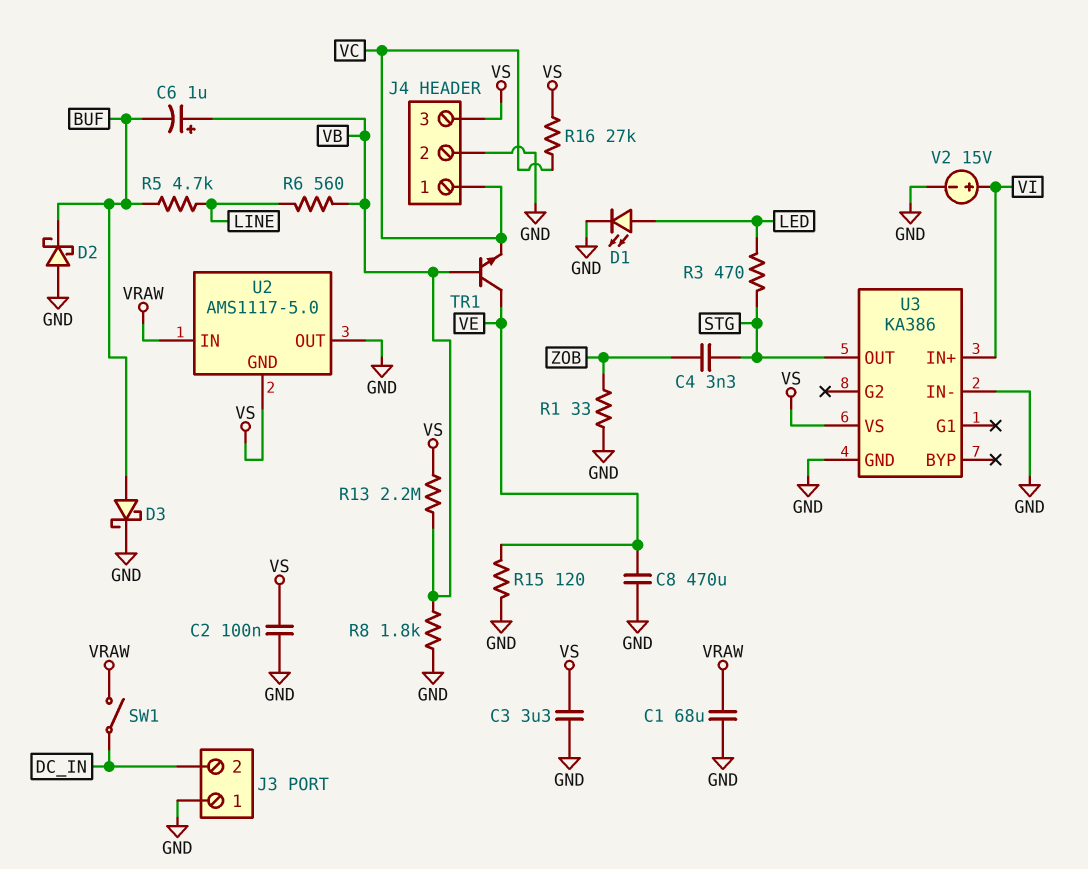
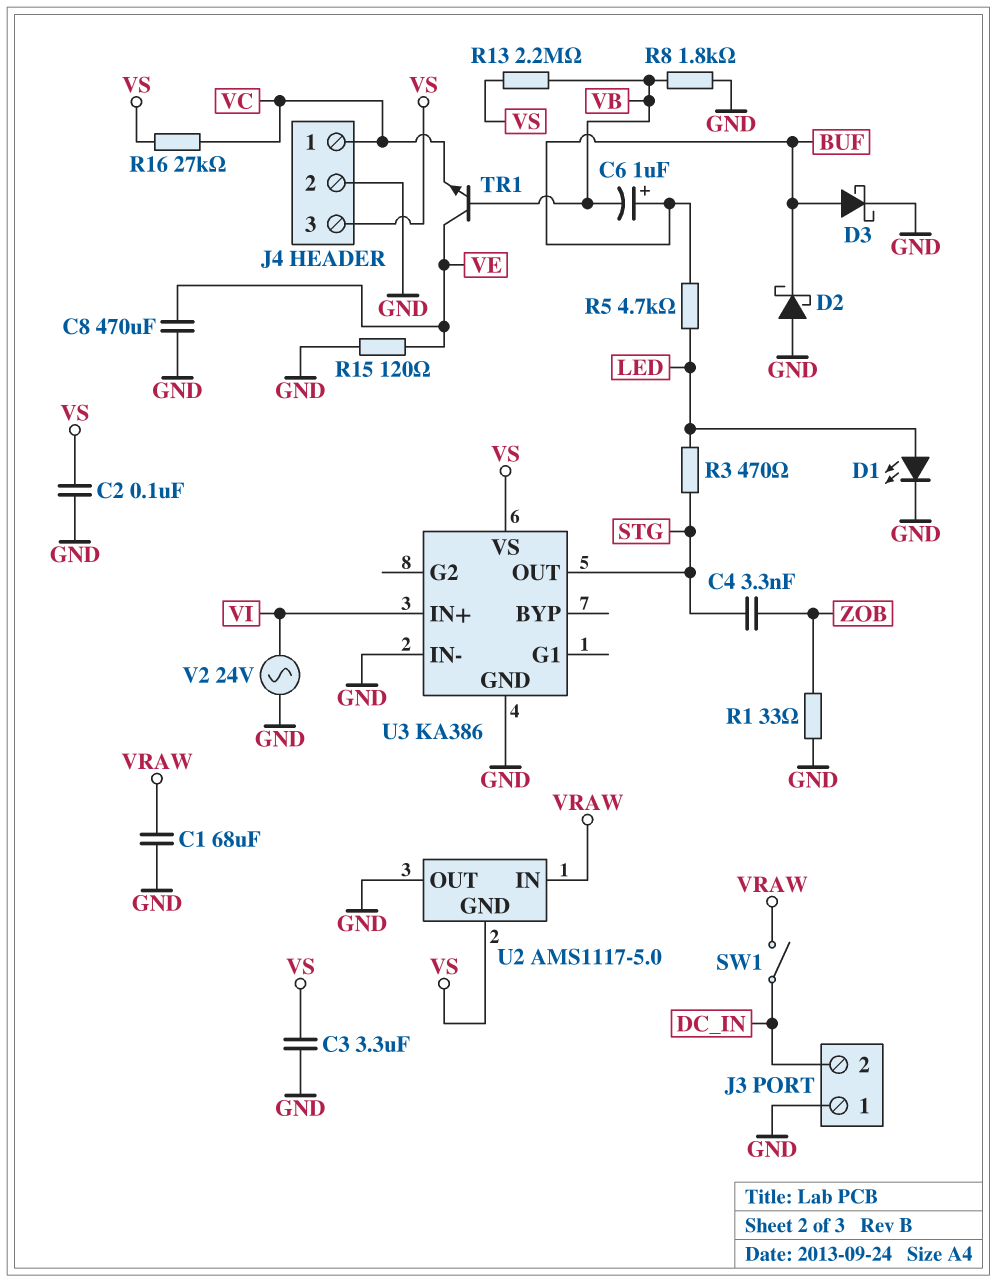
C6: 1uF (plus VB, minus BUF) -> 1uF (plus BUF, minus VB)
R5: 4.7k (BUF, LINE) -> 4.7k (BUF, LED)
R6: 560 (LINE, VB) -> none
V2: 15V (plus VI, minus GND) -> AC 24V (GND, VI)

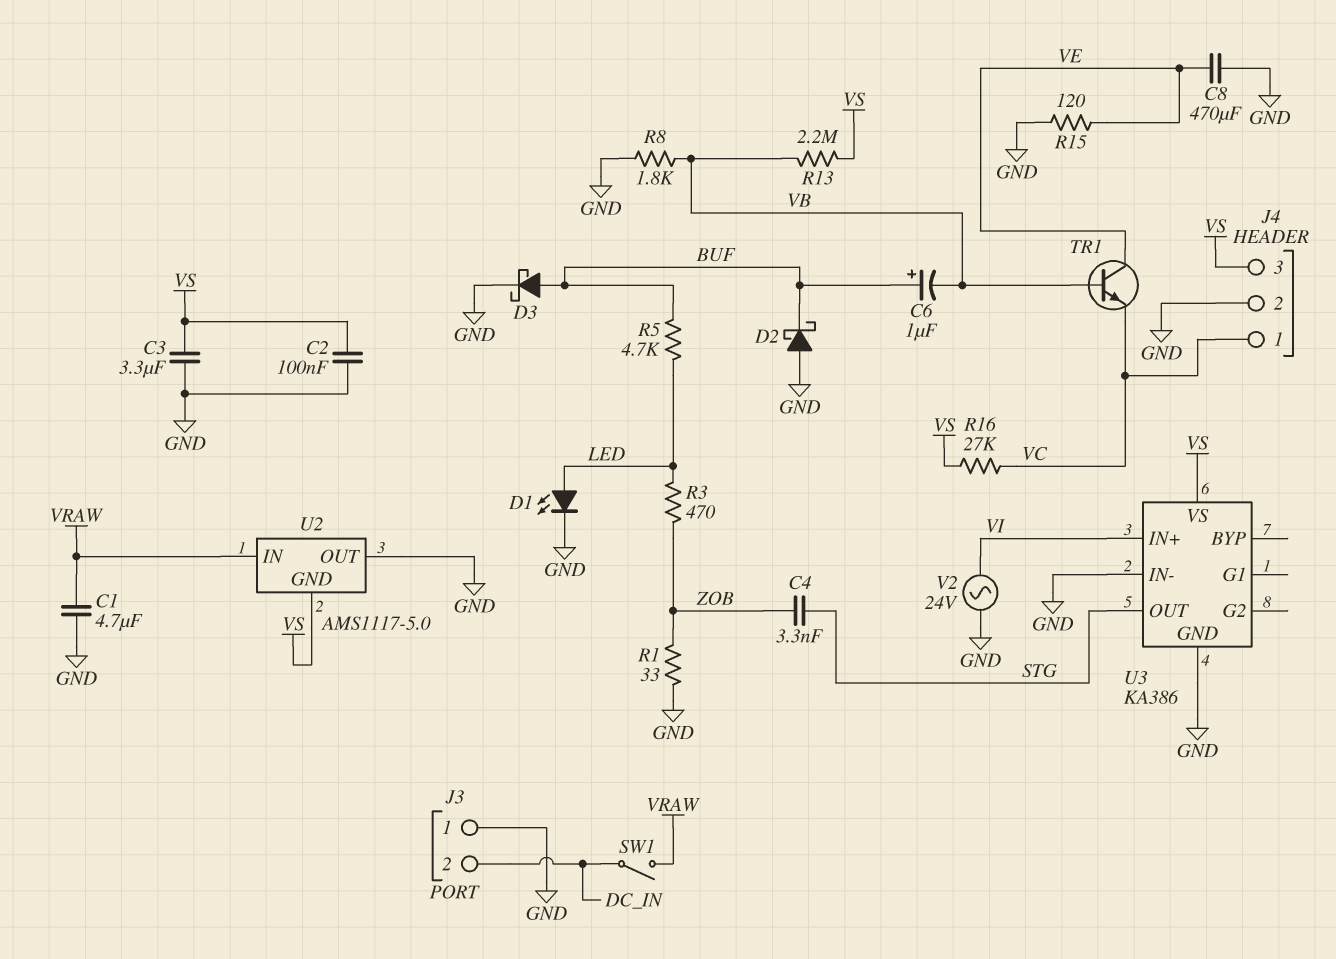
C1: 68uF (GND, VRAW) -> 4.7uF (GND, VRAW)
R3: 470 (LED, STG) -> 470 (LED, ZOB)

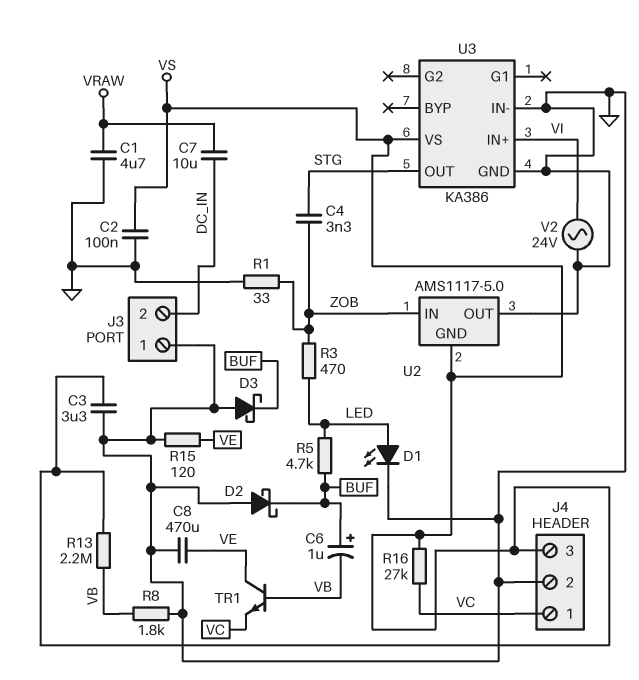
C7: none -> 10uF (DC_IN, VRAW)
D3: schottky (A BUF, K GND) -> schottky (A GND, K BUF)
SW1: switch (DC_IN, VRAW) -> none
U2 pin IN: VRAW -> ZOB

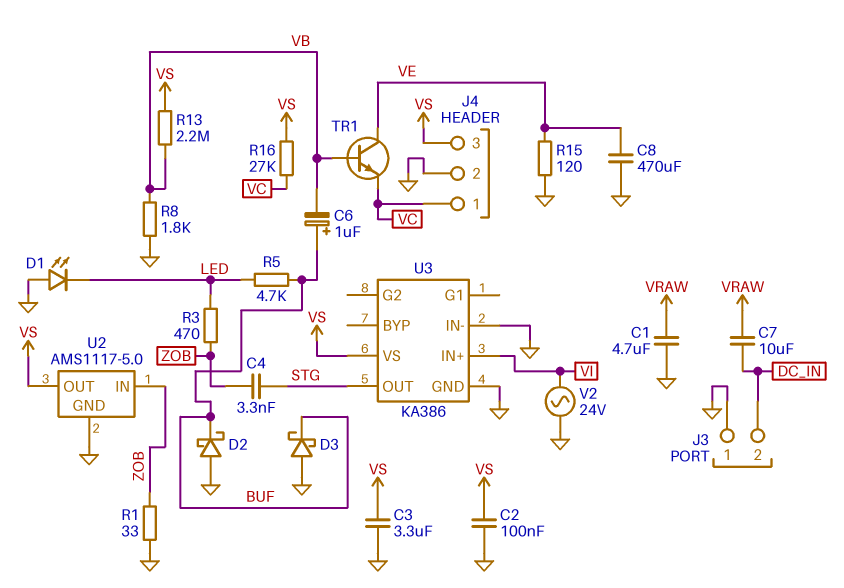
D1: LED (A LED, K GND) -> LED (A GND, K LED)
U2 pin GND: VS -> GND
U2 pin OUT: GND -> VS

